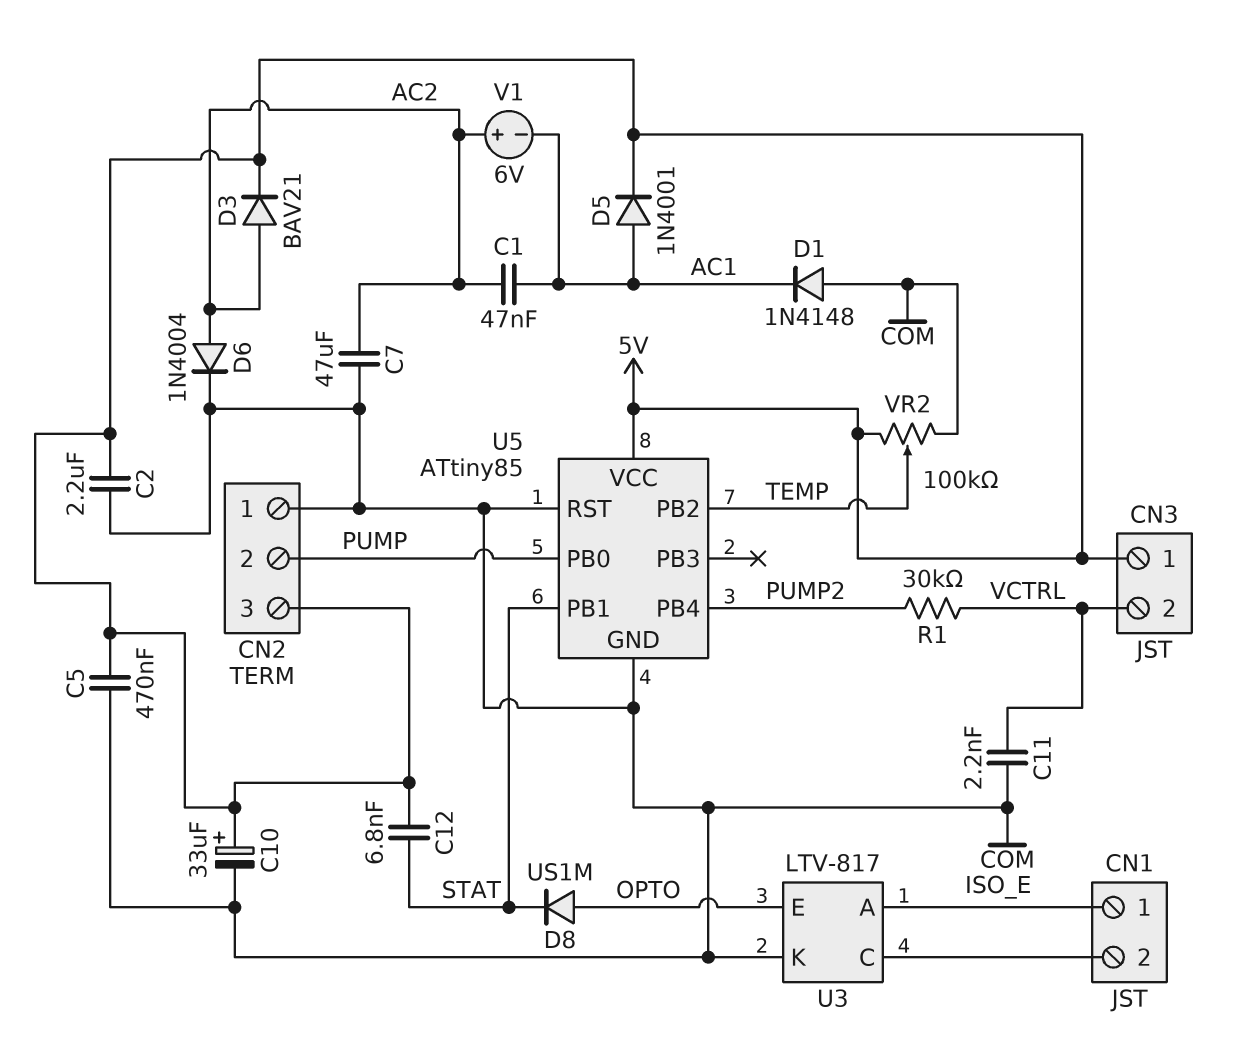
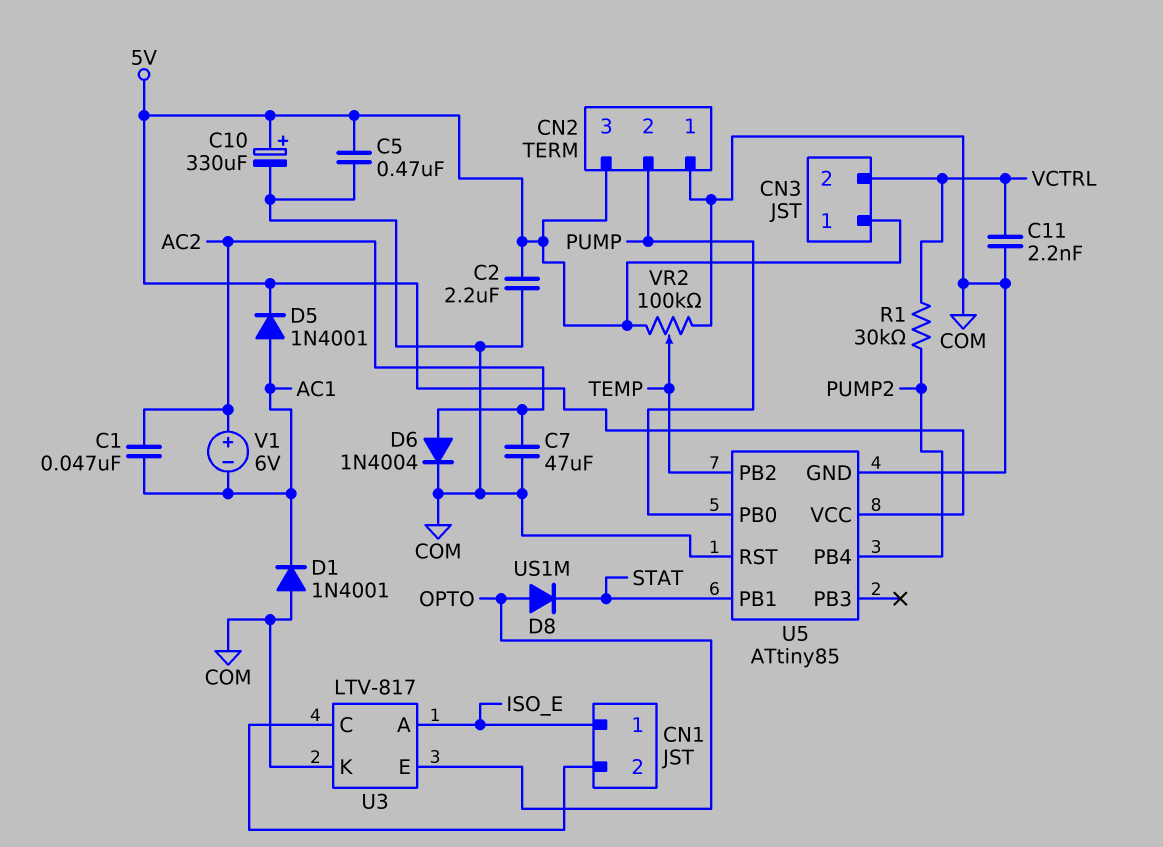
C10: 33uF (plus 5V, minus COM) -> 330uF (plus 5V, minus COM)
C12: 6.8nF (5V, STAT) -> none
D1: diode 1N4148 (A COM, K AC1) -> diode 1N4001 (A COM, K AC1)
D3: diode BAV21 (A AC2, K 5V) -> none

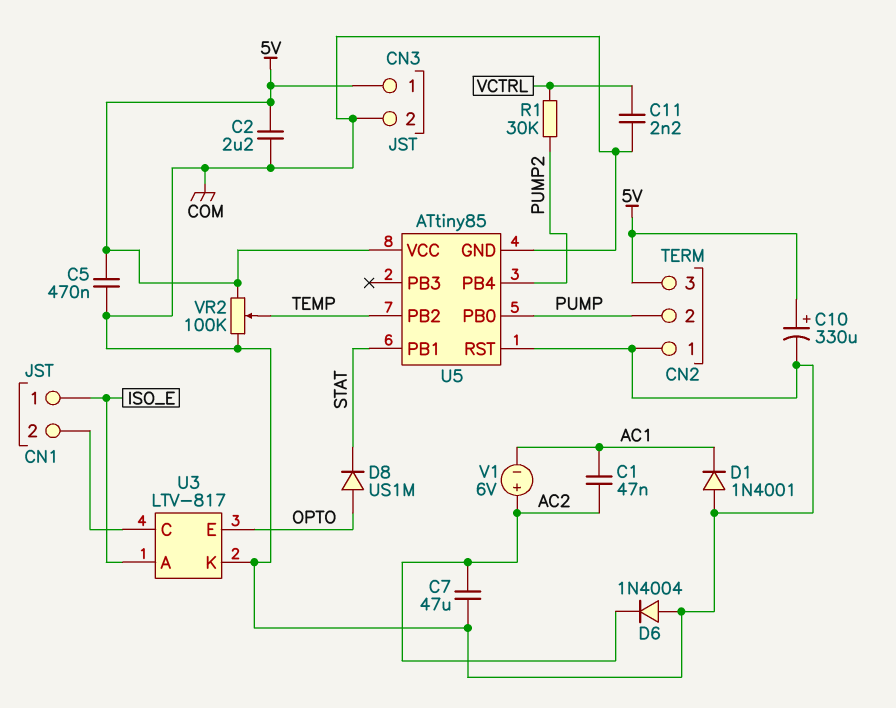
CN3 pin 2: VCTRL -> COM
D5: diode 1N4001 (A AC1, K 5V) -> none
D6: diode 1N4004 (A AC2, K COM) -> diode 1N4004 (A COM, K AC2)

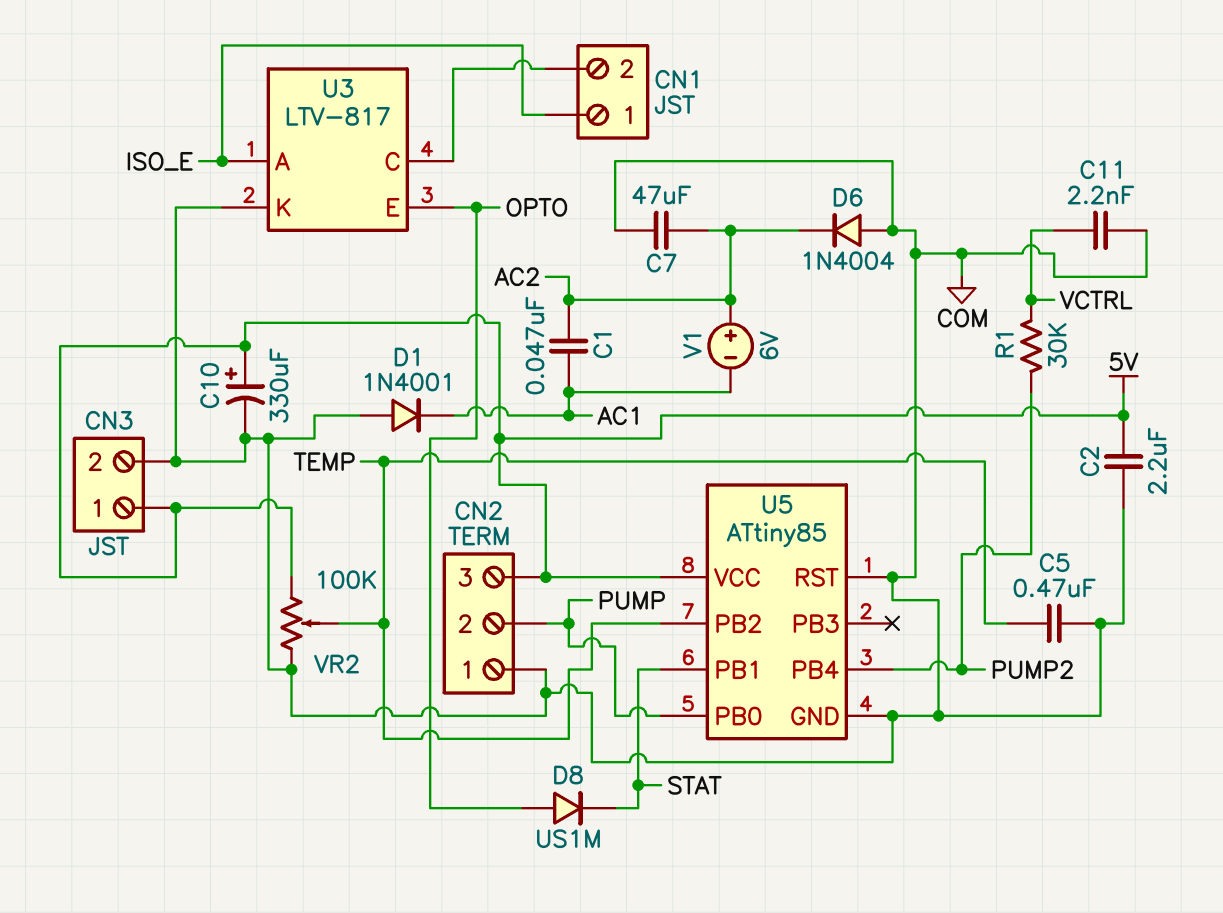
C5: 470nF (5V, COM) -> 470nF (COM, TEMP)

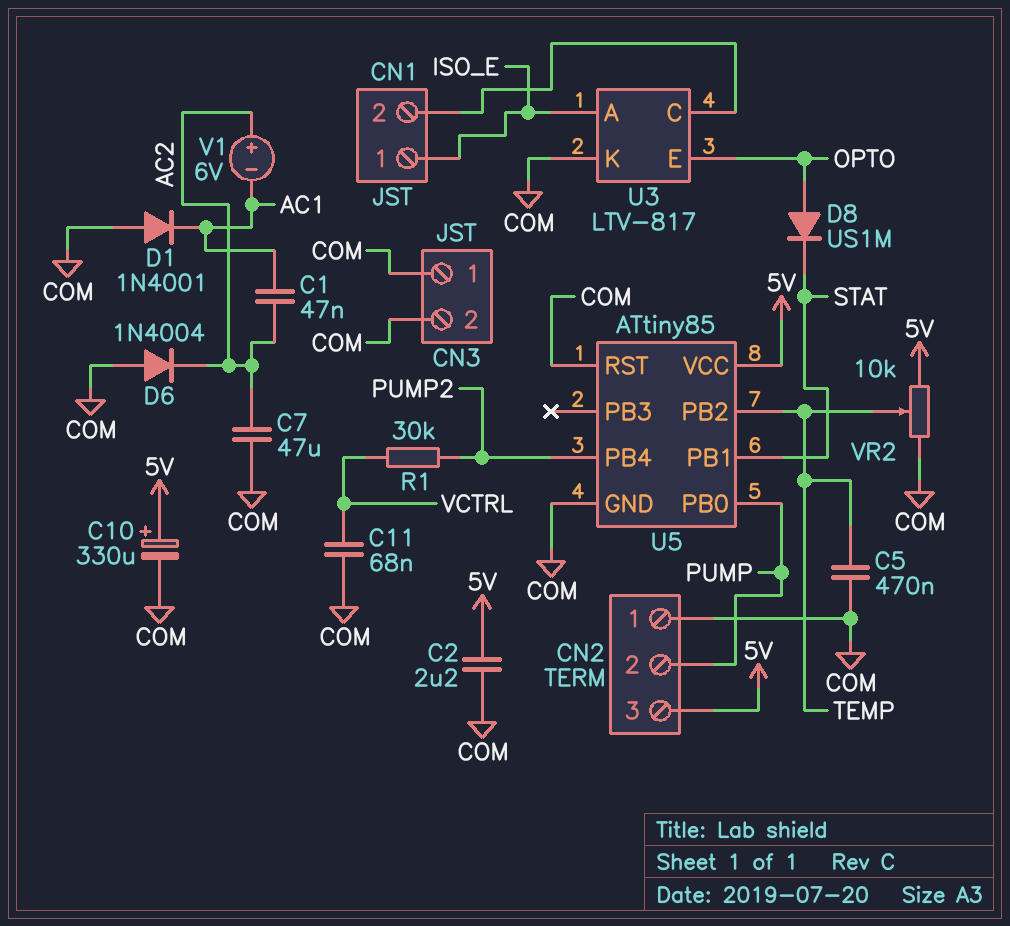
C11: 2.2nF (COM, VCTRL) -> 68nF (COM, VCTRL)
CN3 pin 1: 5V -> COM
VR2: 100k (5V, COM, wiper TEMP) -> 10k (5V, COM, wiper TEMP)

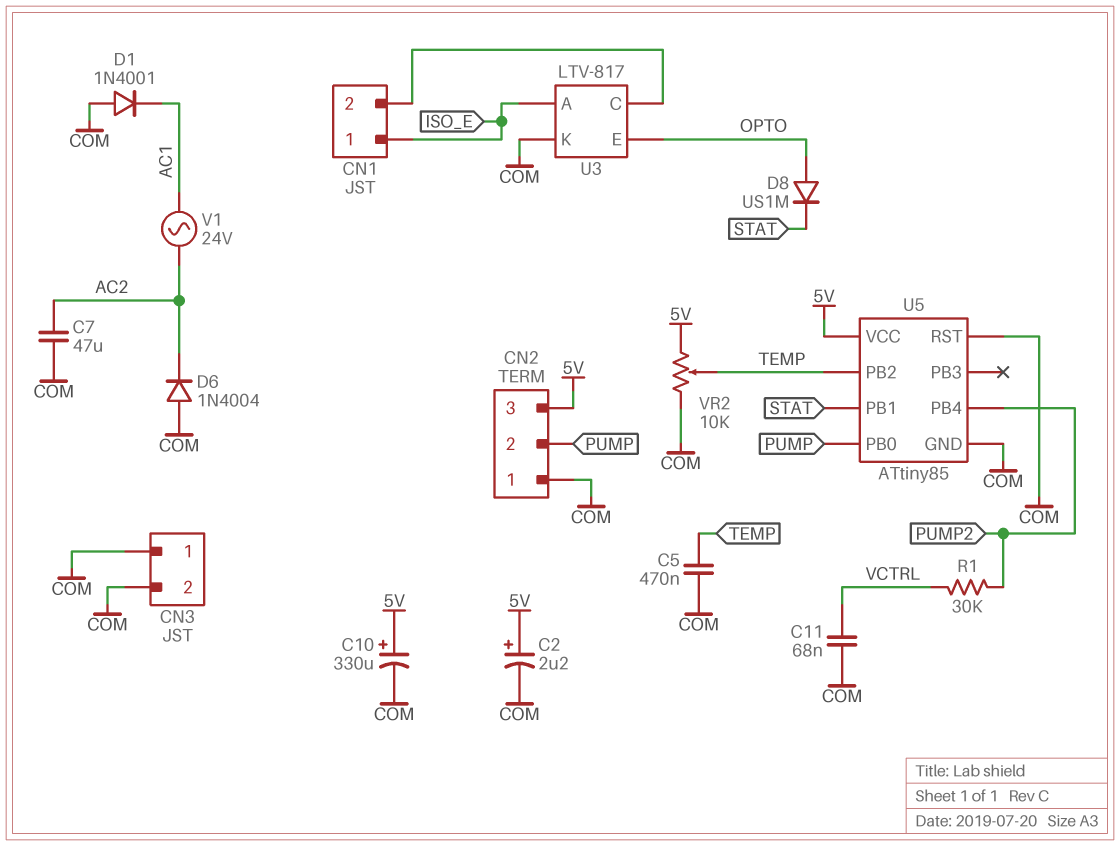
C1: 47nF (AC1, AC2) -> none
C2: 2.2uF (5V, COM) -> 2.2uF (plus 5V, minus COM)
V1: 6V (plus AC2, minus AC1) -> AC 24V (AC1, AC2)

